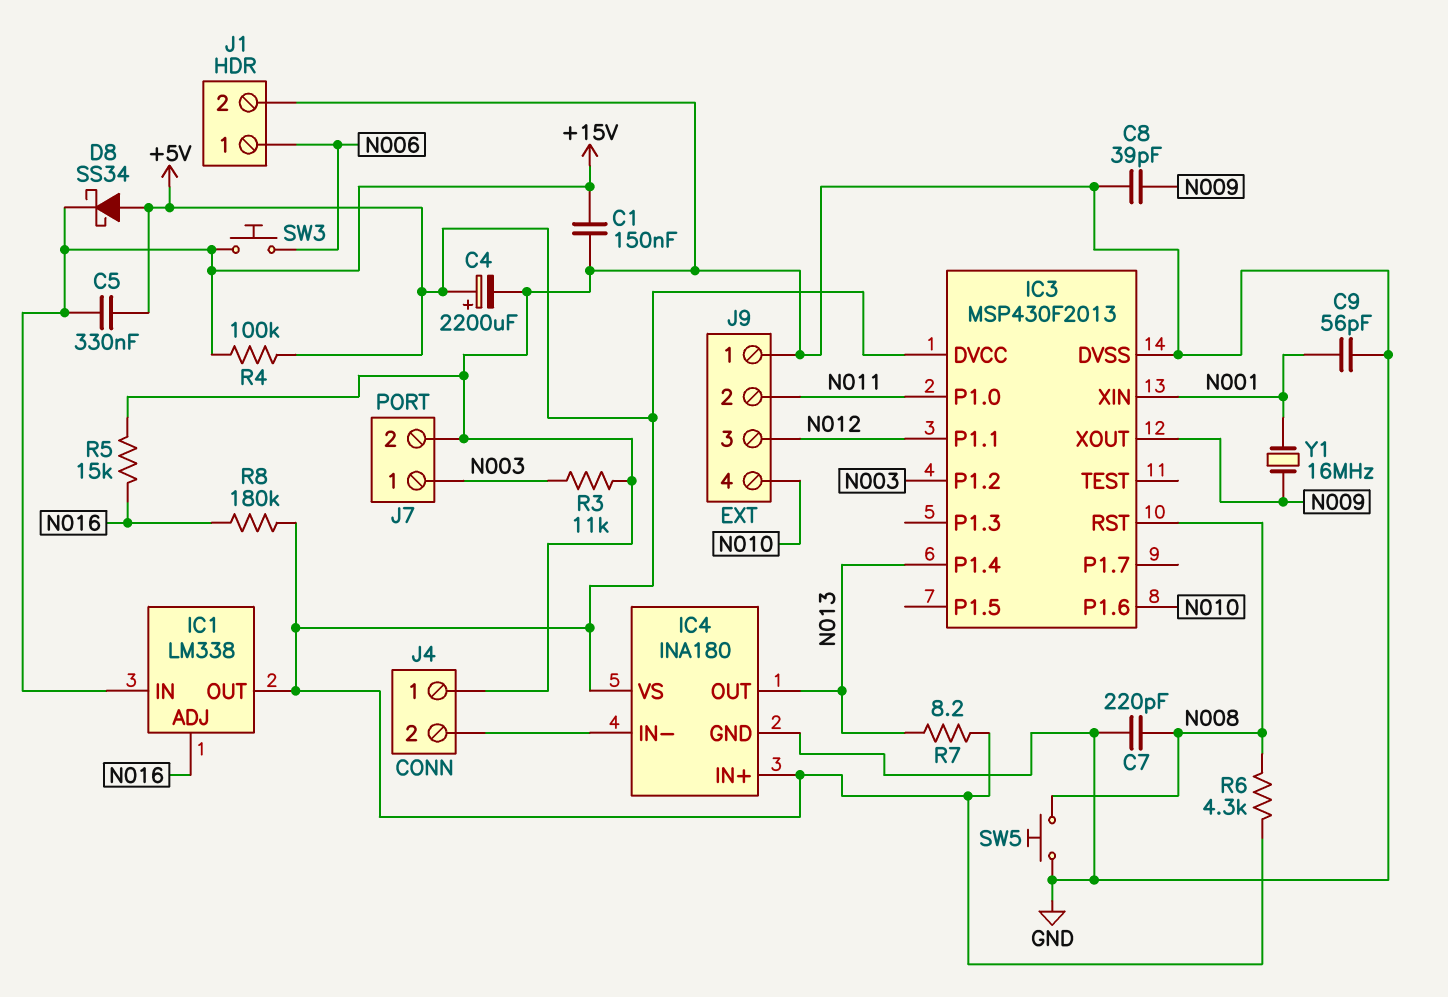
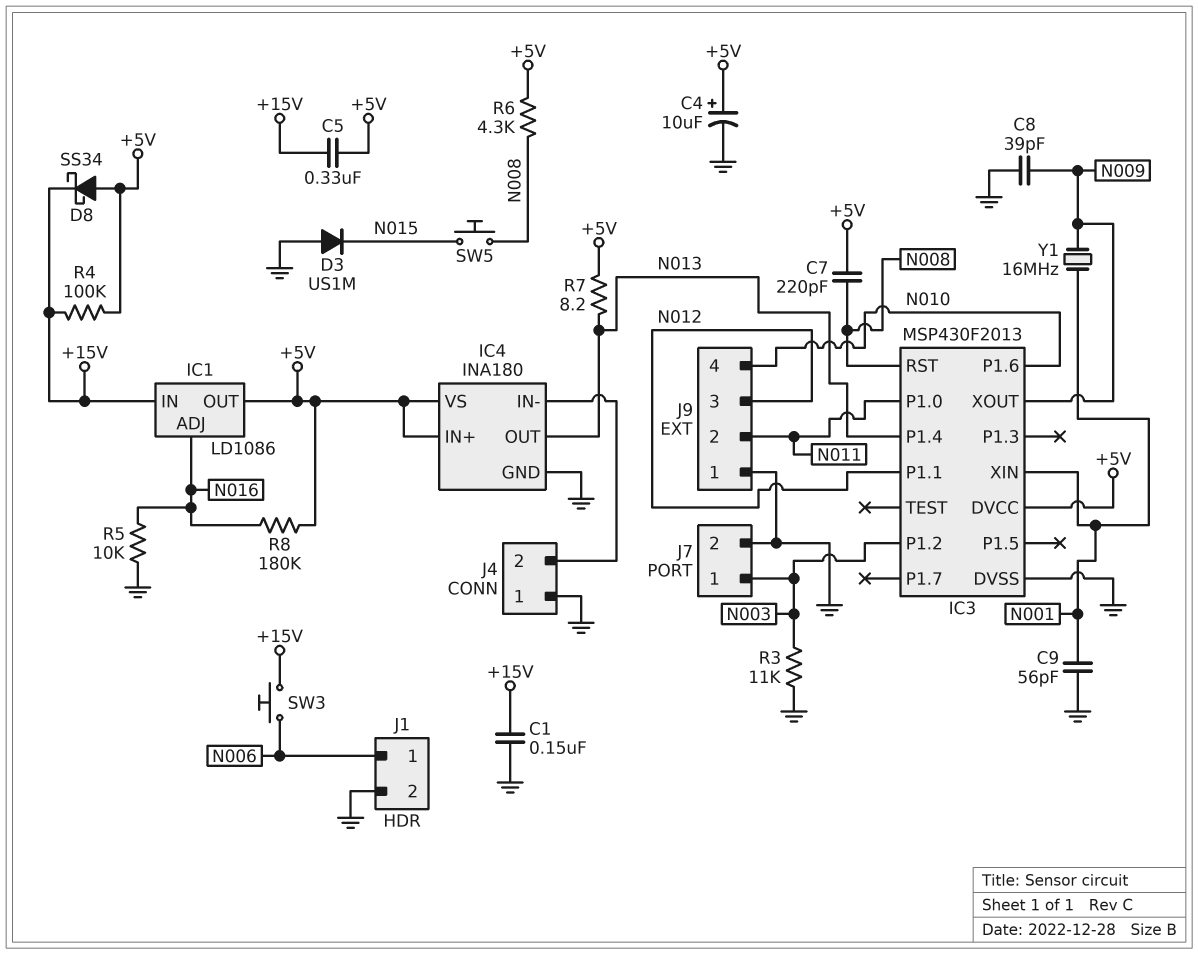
C4: 2200uF (plus +5V, minus GND) -> 10uF (plus +5V, minus GND)
C7: 220pF (GND, N008) -> 220pF (+5V, N008)
D3: none -> diode US1M (A GND, K N015)
IC1: LM338 -> LD1086
R5: 15k (GND, N016) -> 10k (GND, N016)
SW5: button (GND, N008) -> button (N008, N015)

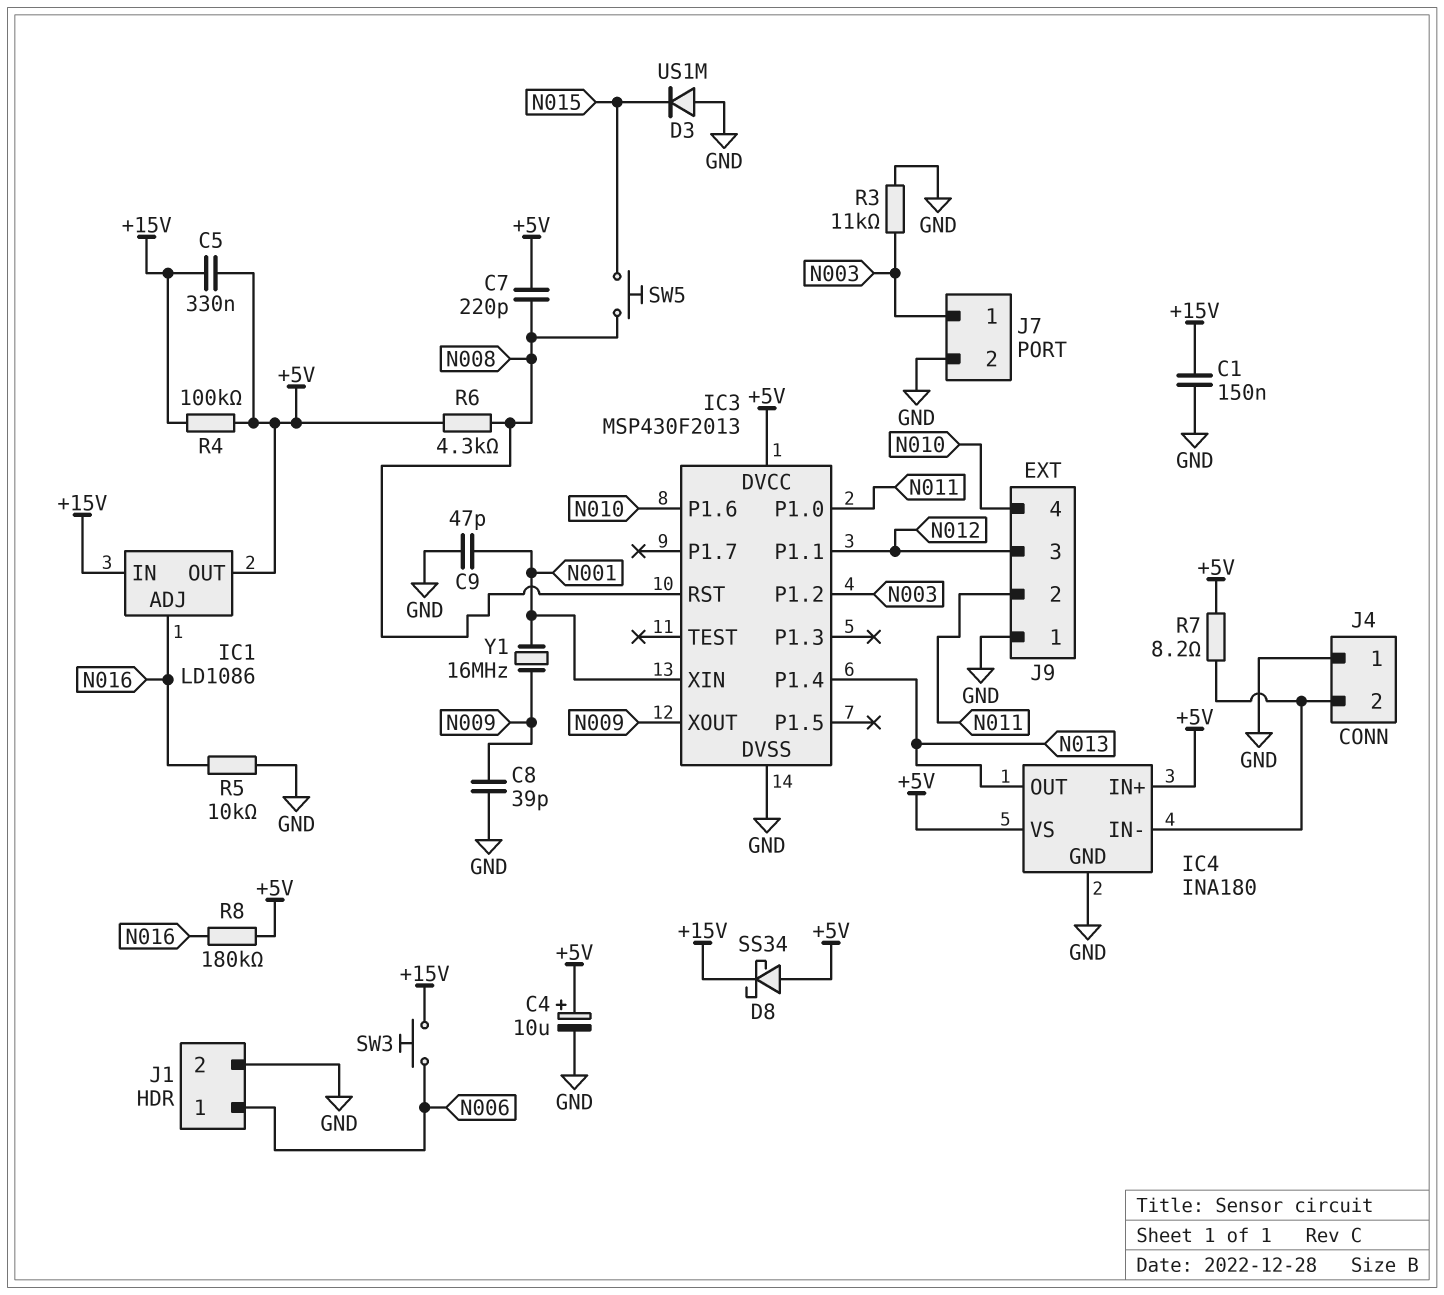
C9: 56pF (GND, N001) -> 47pF (GND, N001)
R7: 8.2 (+5V, N013) -> 8.2 (+5V, IC4/IN-)

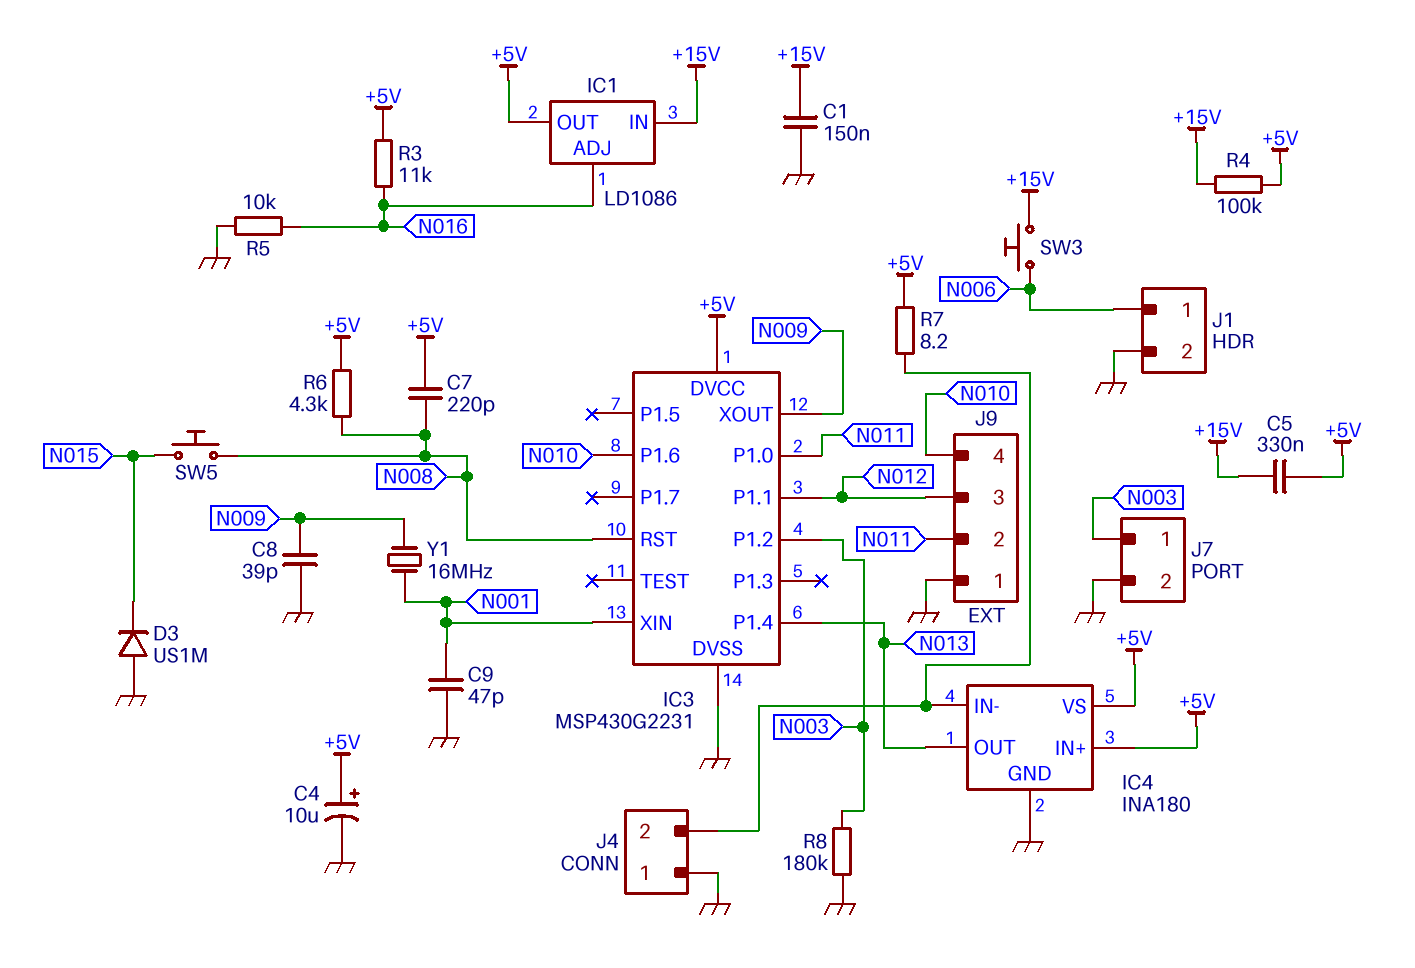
D8: schottky SS34 (A +5V, K +15V) -> none
IC3: MSP430F2013 -> MSP430G2231
R3: 11k (GND, N003) -> 11k (+5V, N016)
R8: 180k (+5V, N016) -> 180k (GND, N003)

